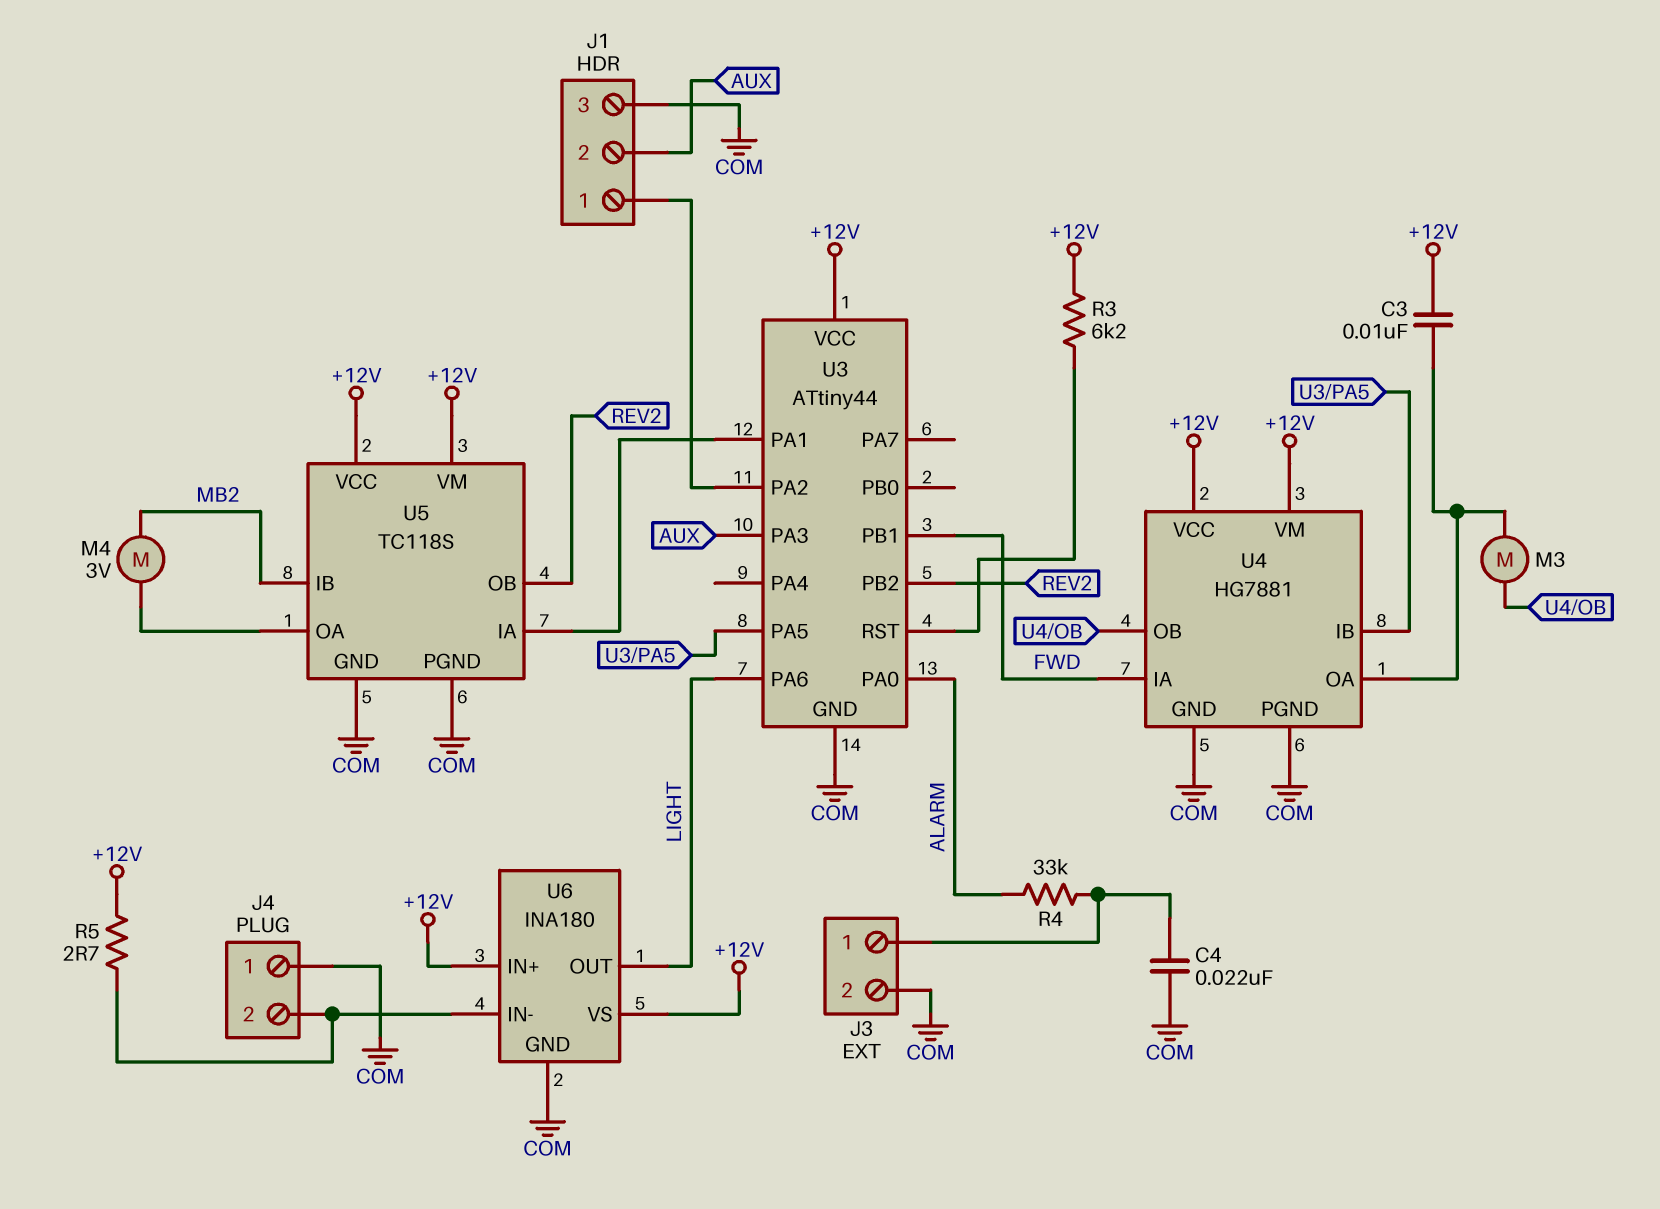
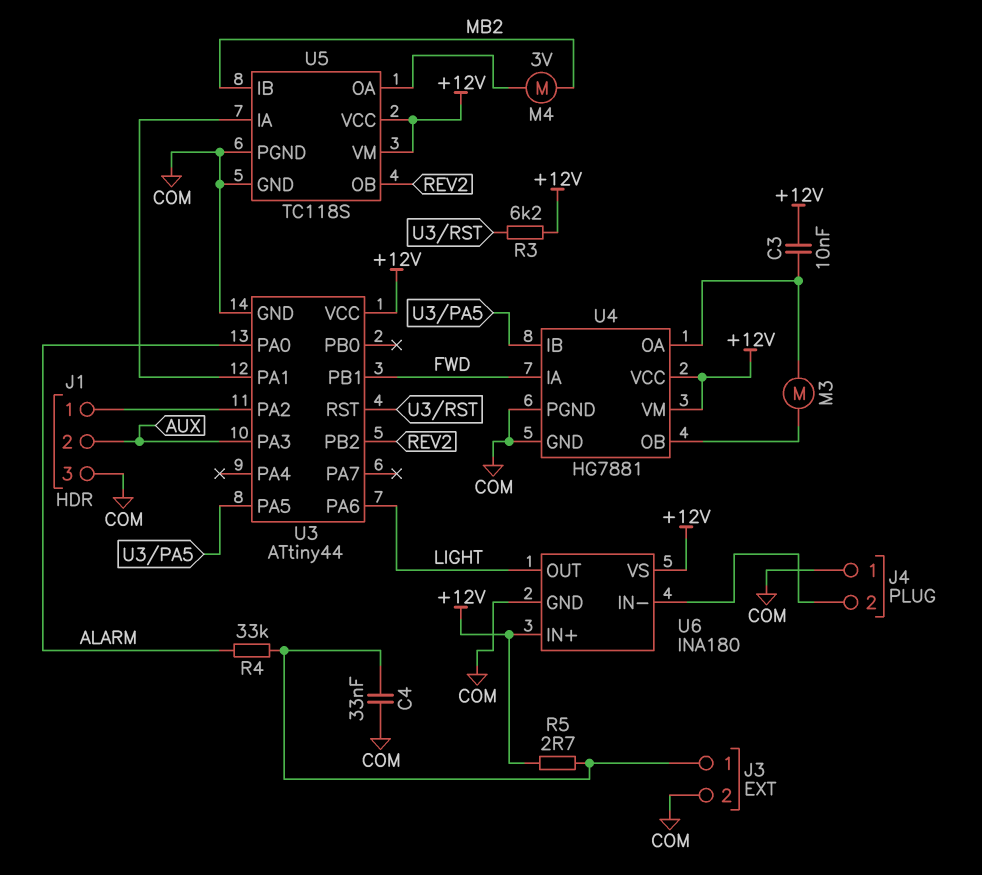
C4: 22nF (COM, J3/1) -> 33nF (COM, J3/1)
R5: 2.7 (+12V, J4/2) -> 2.7 (+12V, J3/1)

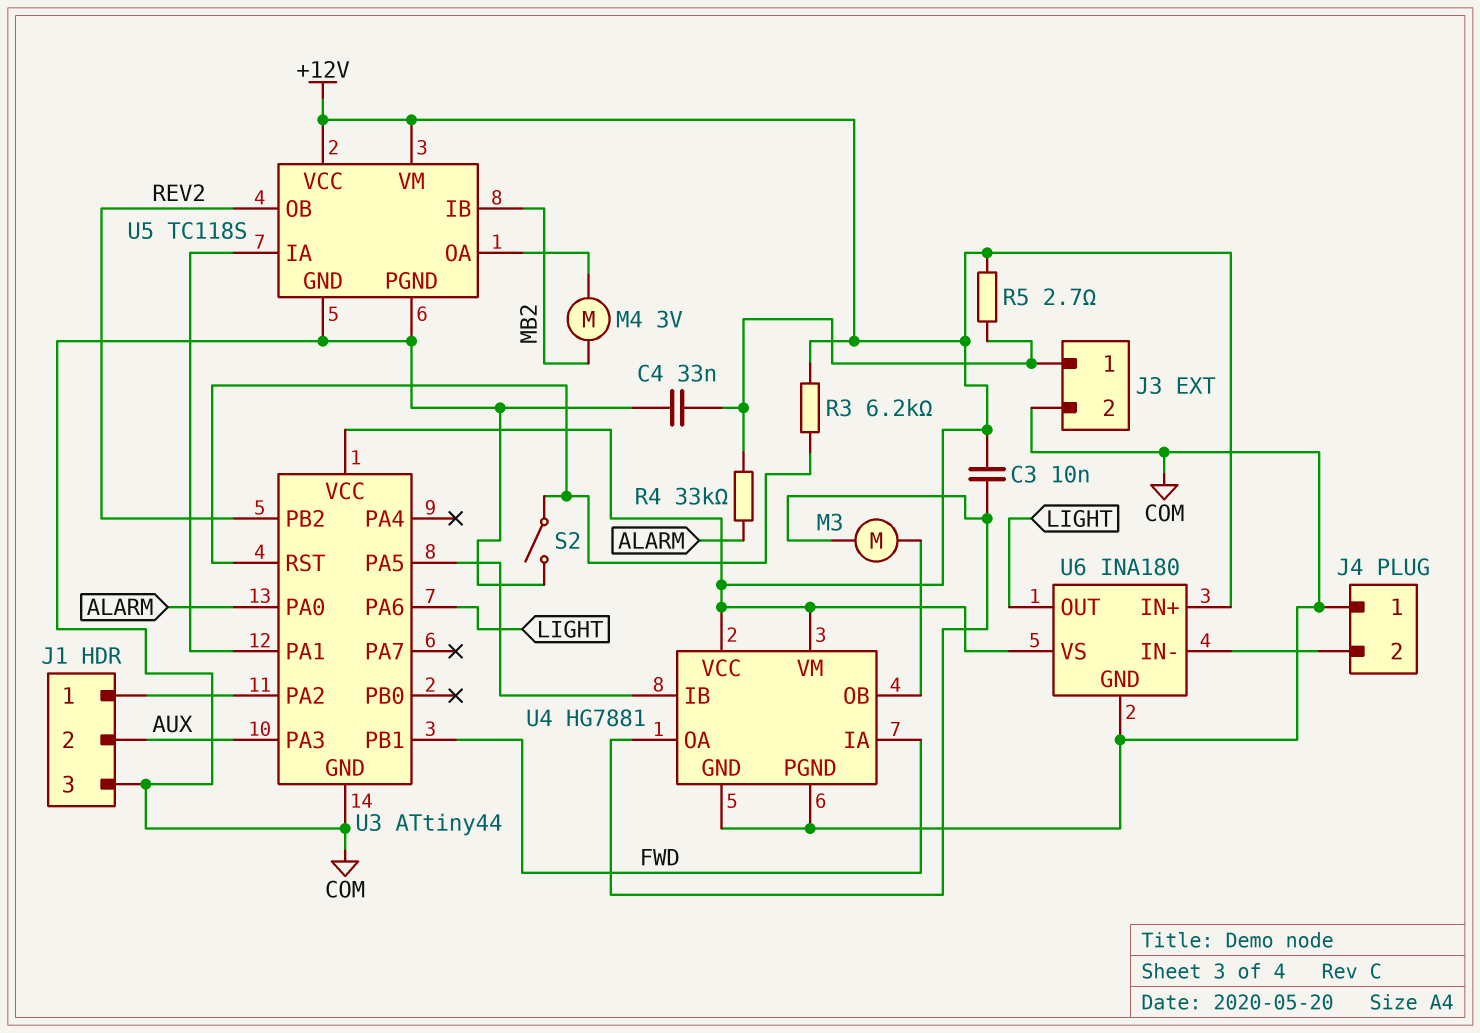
S2: none -> switch (COM, U3/RST)

